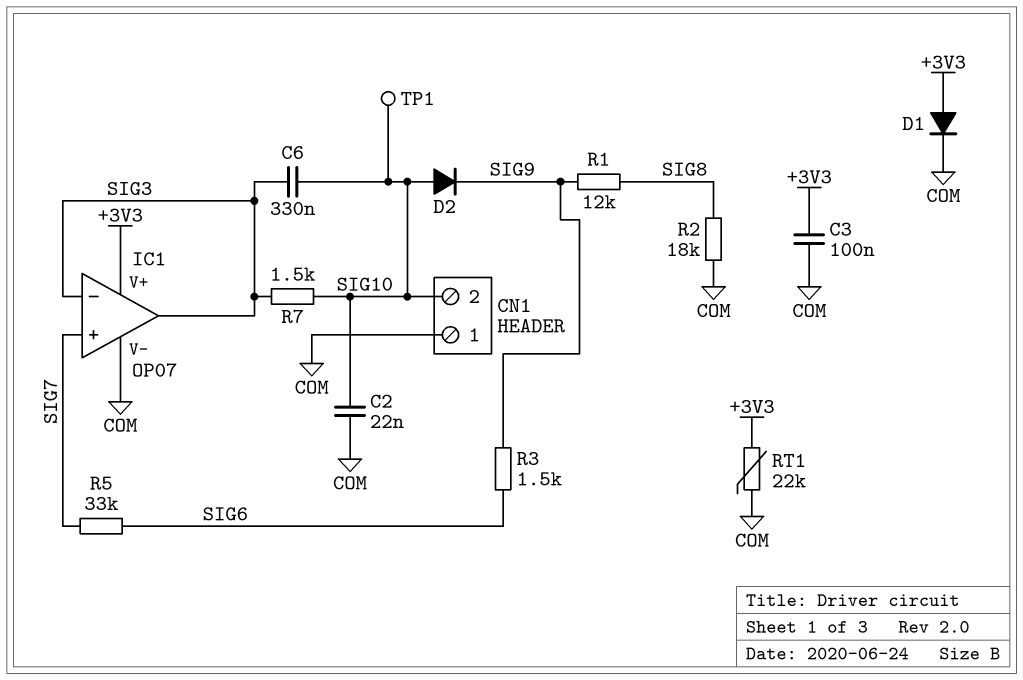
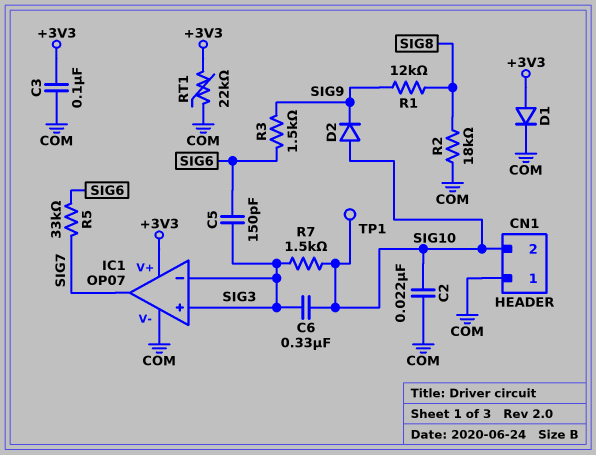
C5: none -> 150pF (SIG3, SIG6)
IC1 pin in+: SIG7 -> SIG3
IC1 pin out: SIG3 -> SIG7

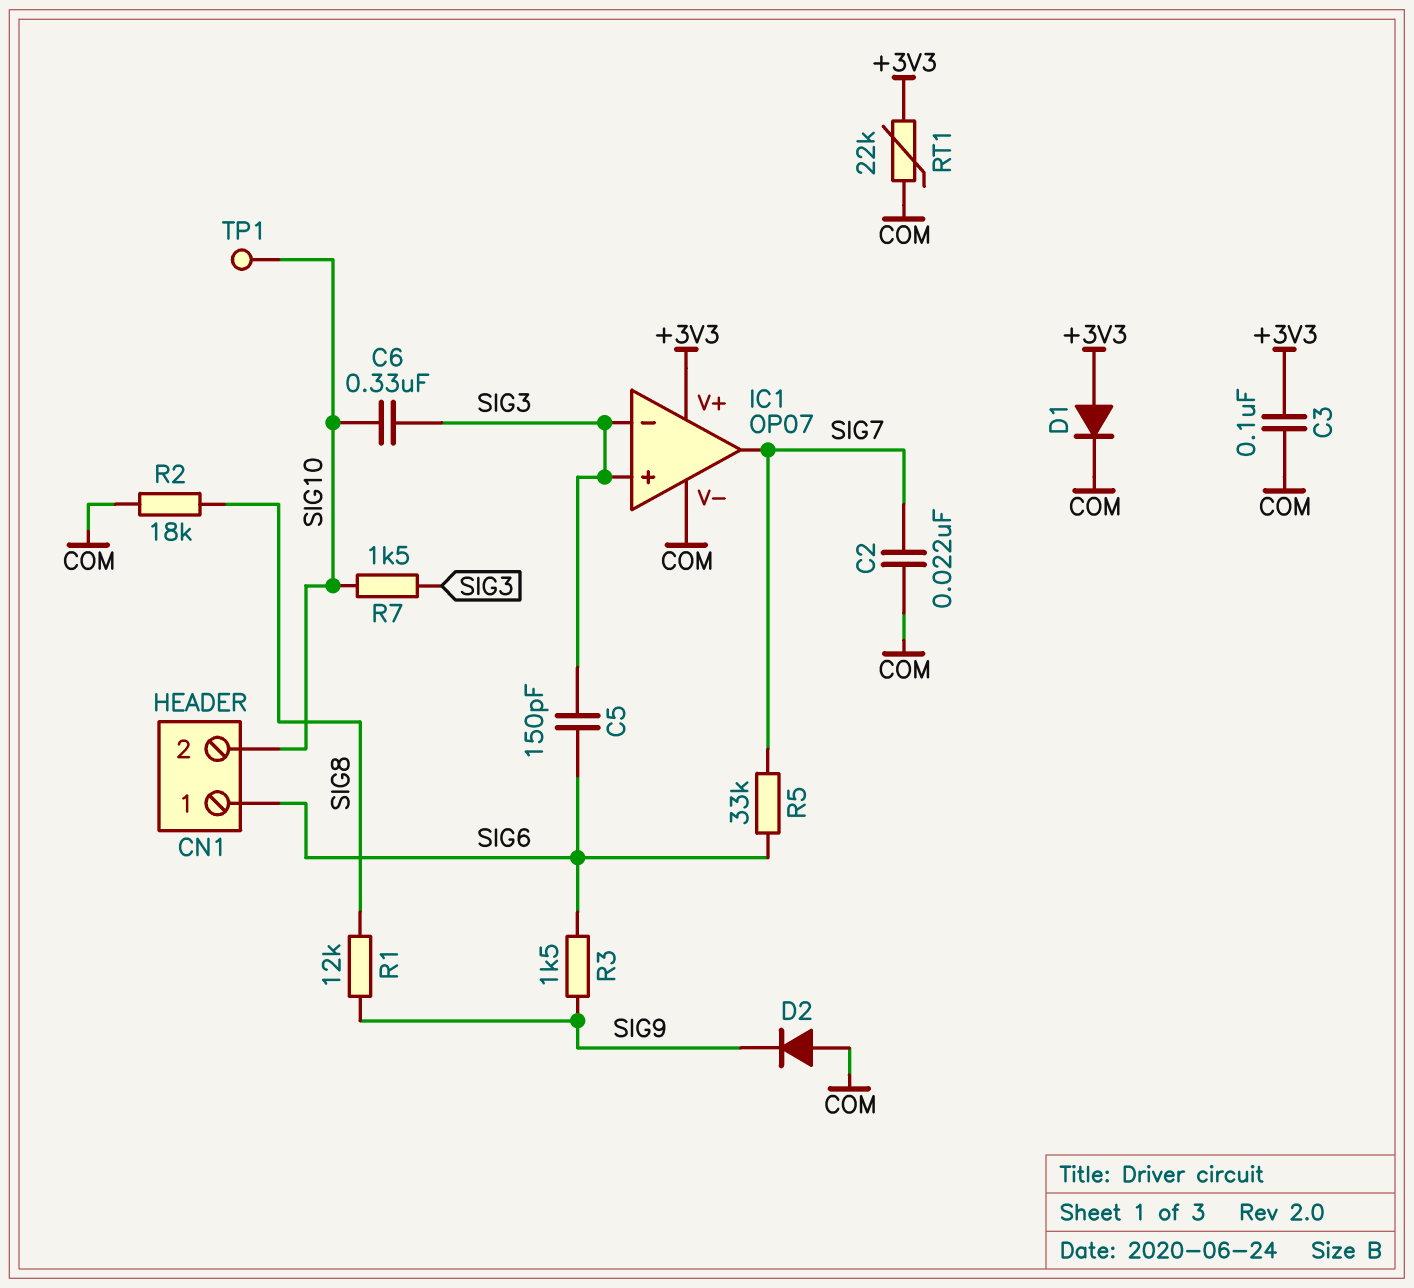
C2: 22nF (COM, SIG10) -> 22nF (COM, SIG7)
CN1 pin 1: COM -> SIG6
D2: diode (A SIG10, K SIG9) -> diode (A COM, K SIG9)

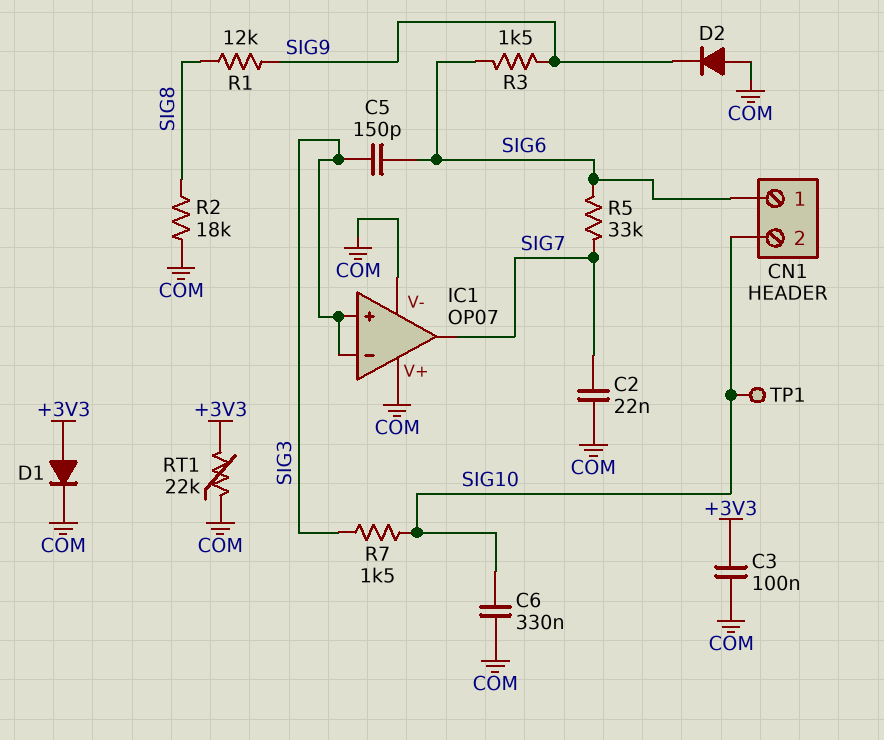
C6: 330nF (SIG3, SIG10) -> 330nF (COM, SIG10)
IC1 pin V+: +3V3 -> COM

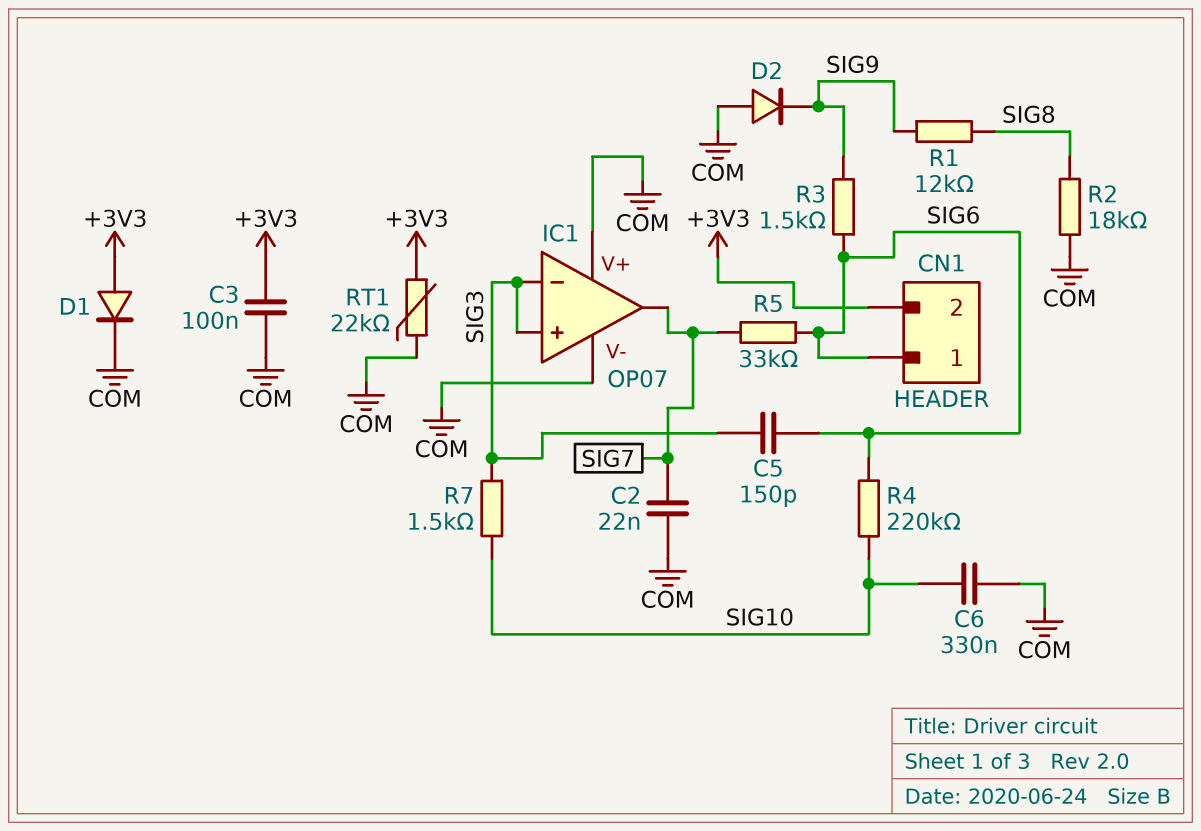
CN1 pin 2: SIG10 -> +3V3
R4: none -> 220k (SIG6, SIG10)
TP1: test point (SIG10) -> none

